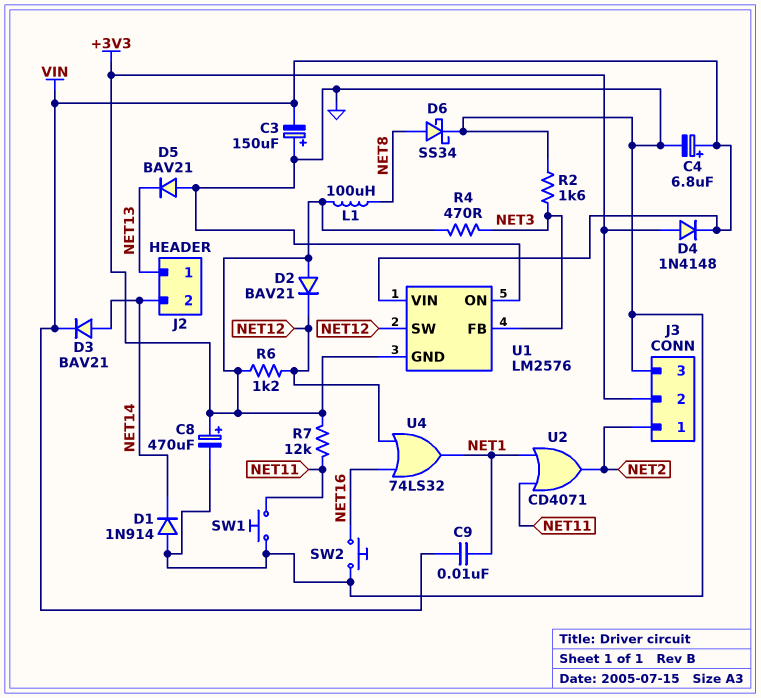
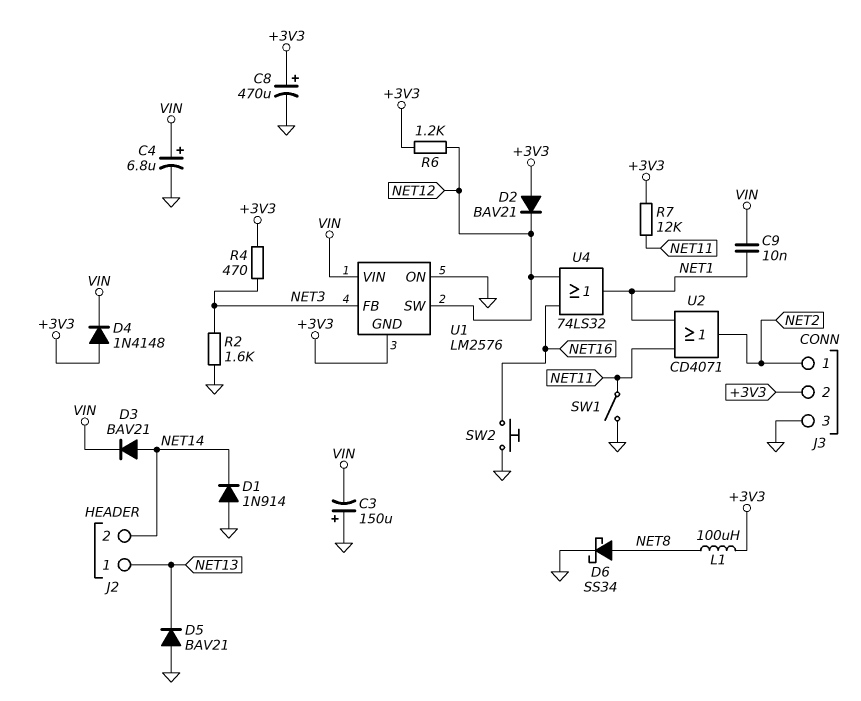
SW1: button (GND, NET11) -> switch (GND, NET11)

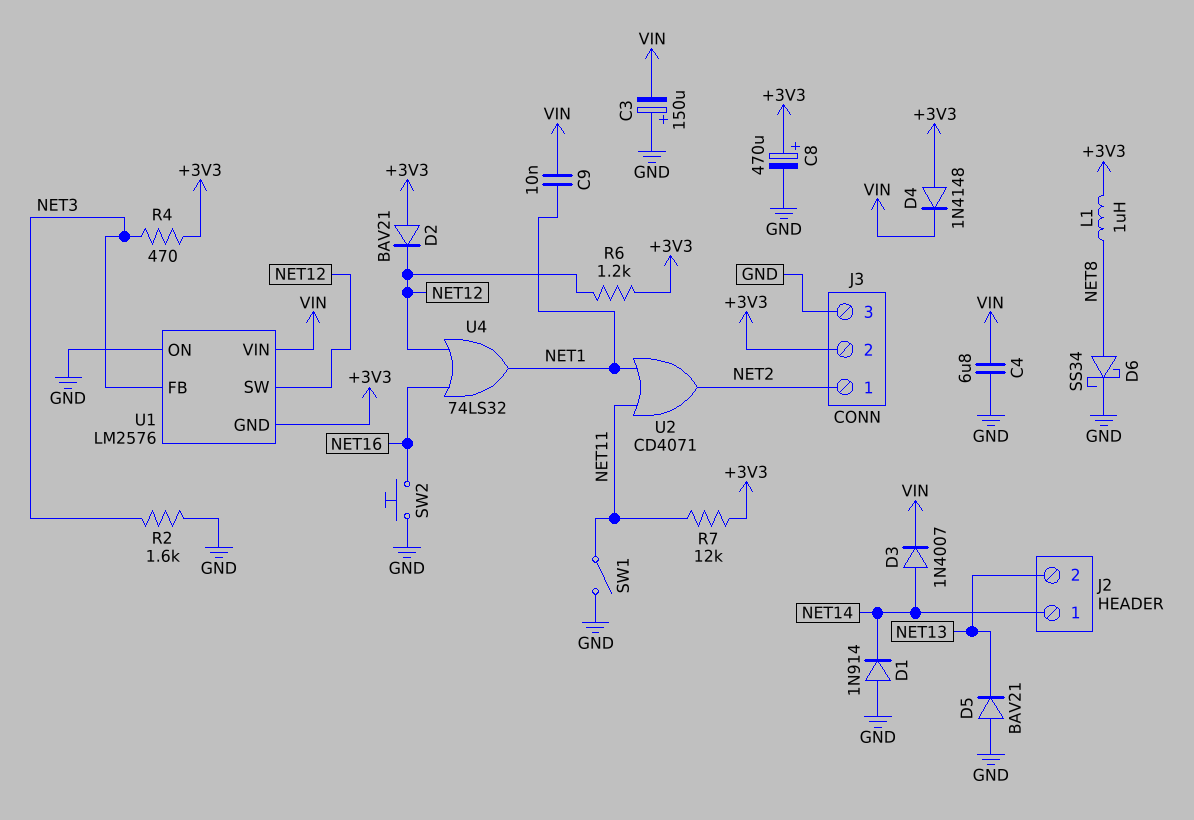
C4: 6.8uF (plus VIN, minus GND) -> 6.8uF (GND, VIN)
D3: diode BAV21 (A NET14, K VIN) -> diode 1N4007 (A NET14, K VIN)
J2 pin 1: NET13 -> NET14
J2 pin 2: NET14 -> NET13
L1: 100uH (+3V3, NET8) -> 1uH (+3V3, NET8)

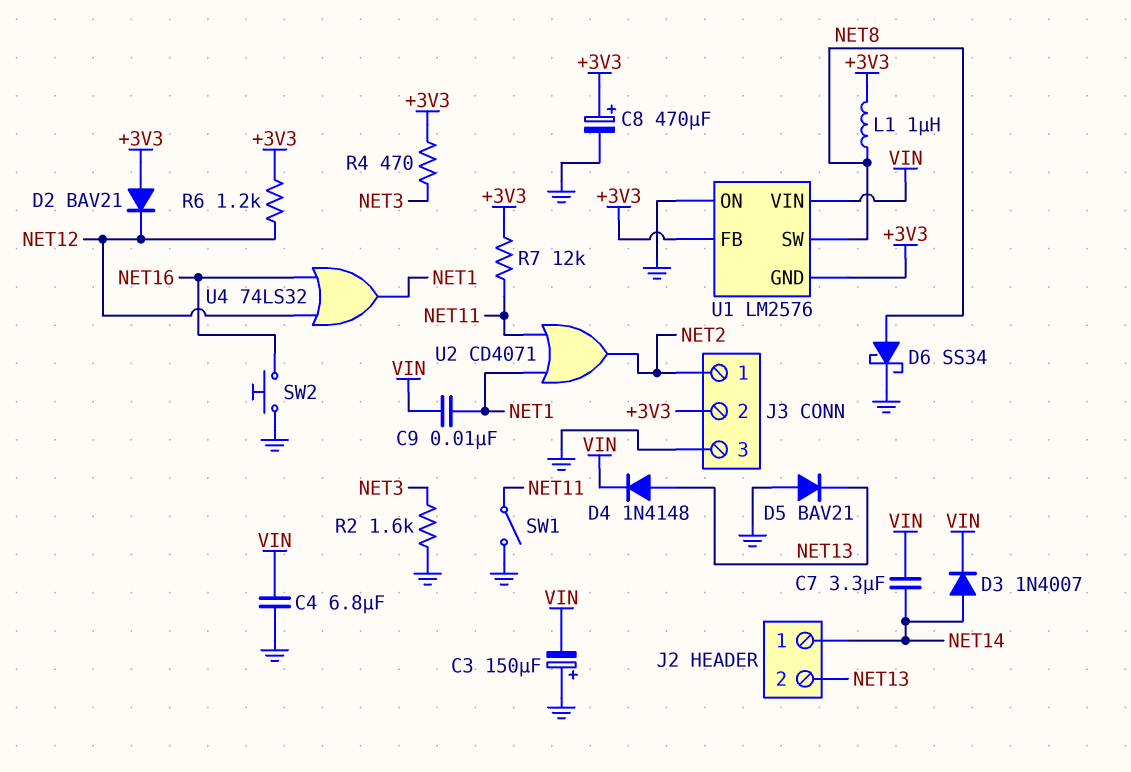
C7: none -> 3.3uF (NET14, VIN)
D1: diode 1N914 (A GND, K NET14) -> none
D4: diode 1N4148 (A +3V3, K VIN) -> diode 1N4148 (A NET13, K VIN)
U1 pin FB: NET3 -> +3V3
U1 pin SW: NET12 -> NET8

